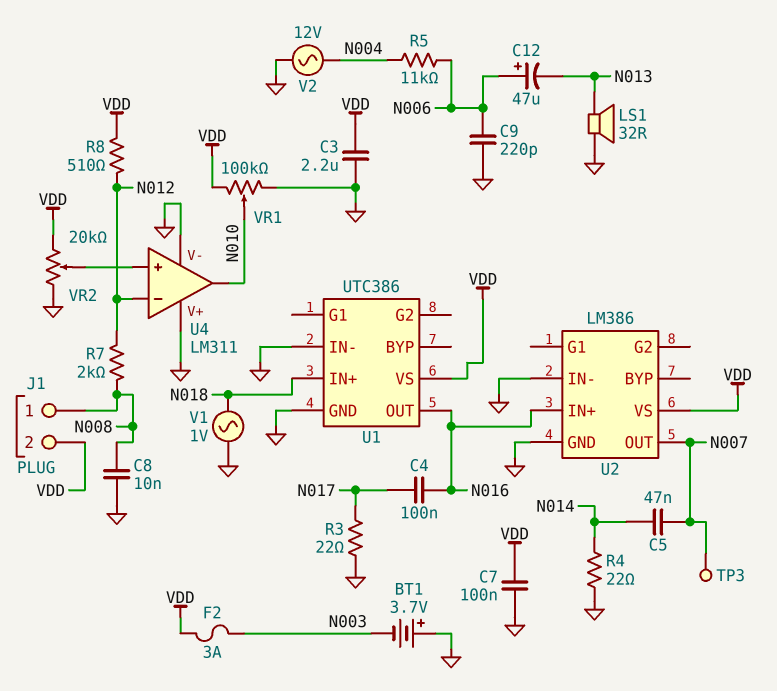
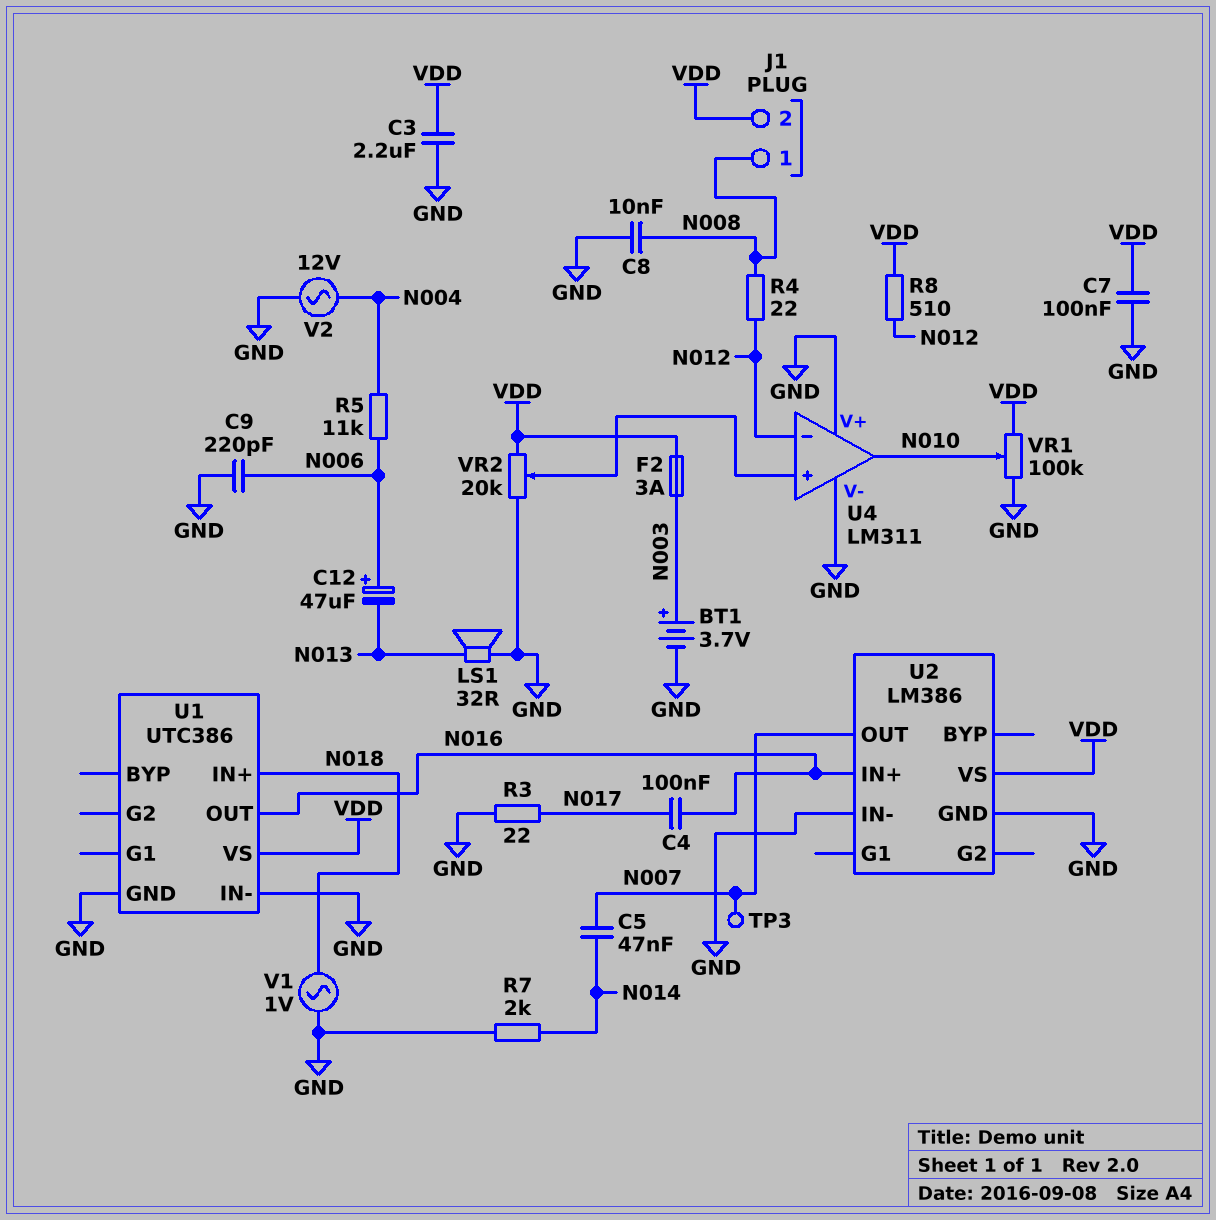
BT1: 3.7V (plus GND, minus N003) -> 3.7V (plus N003, minus GND)
R4: 22 (GND, N014) -> 22 (N008, N012)
R7: 2k (N008, N012) -> 2k (GND, N014)

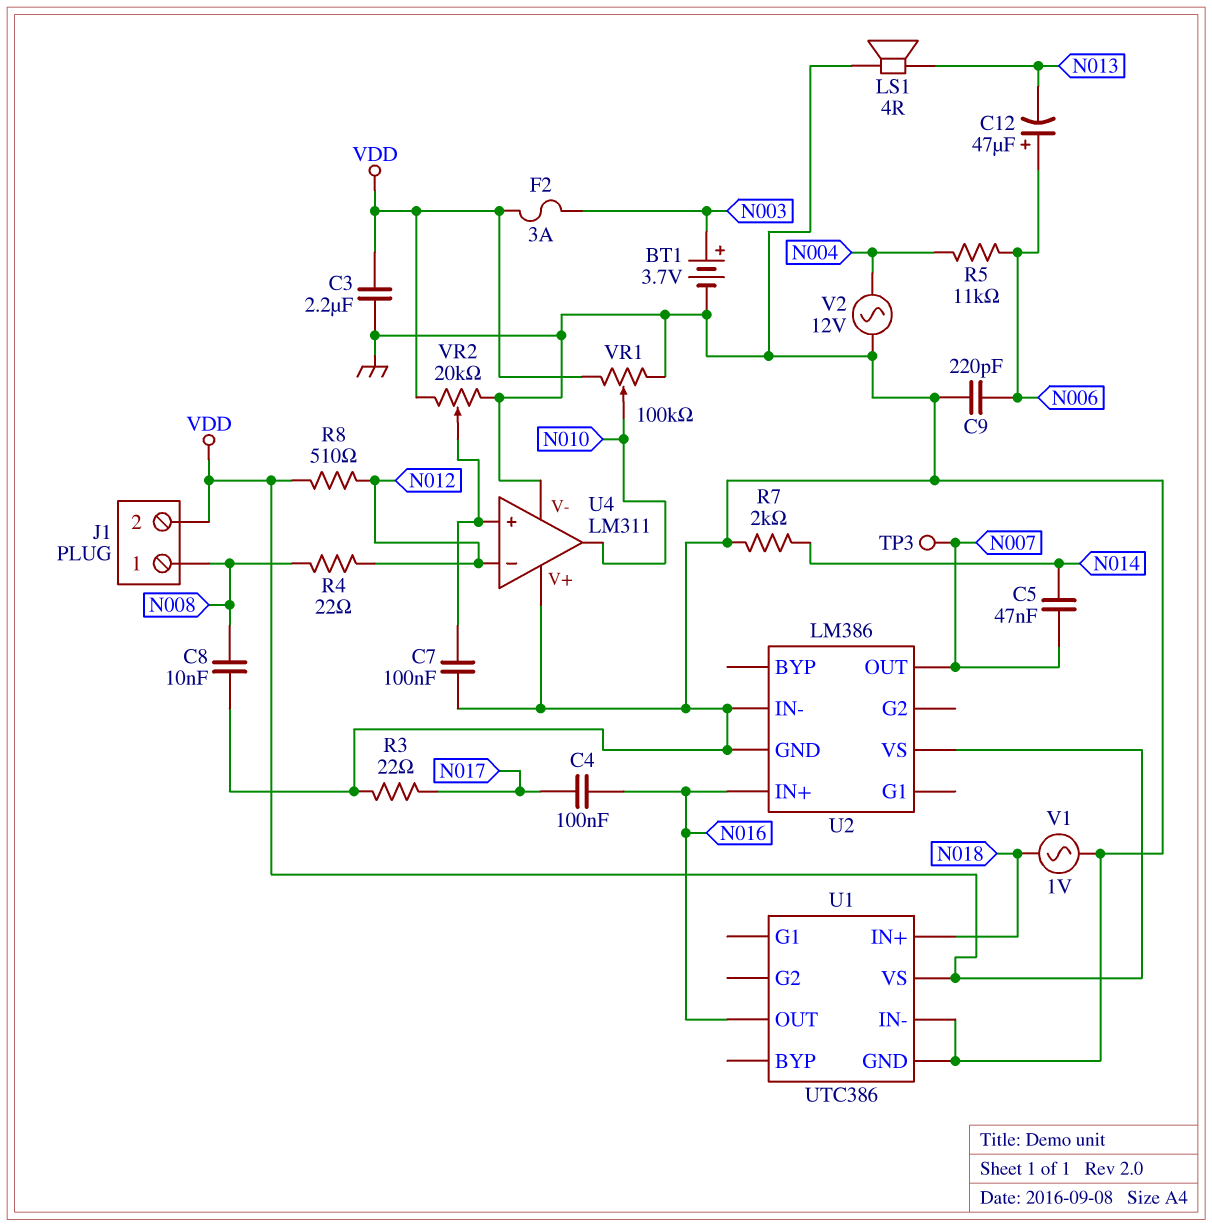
C7: 100nF (GND, VDD) -> 100nF (GND, U4/in+)
LS1: speaker 32R (GND, N013) -> speaker 4R (GND, N013)

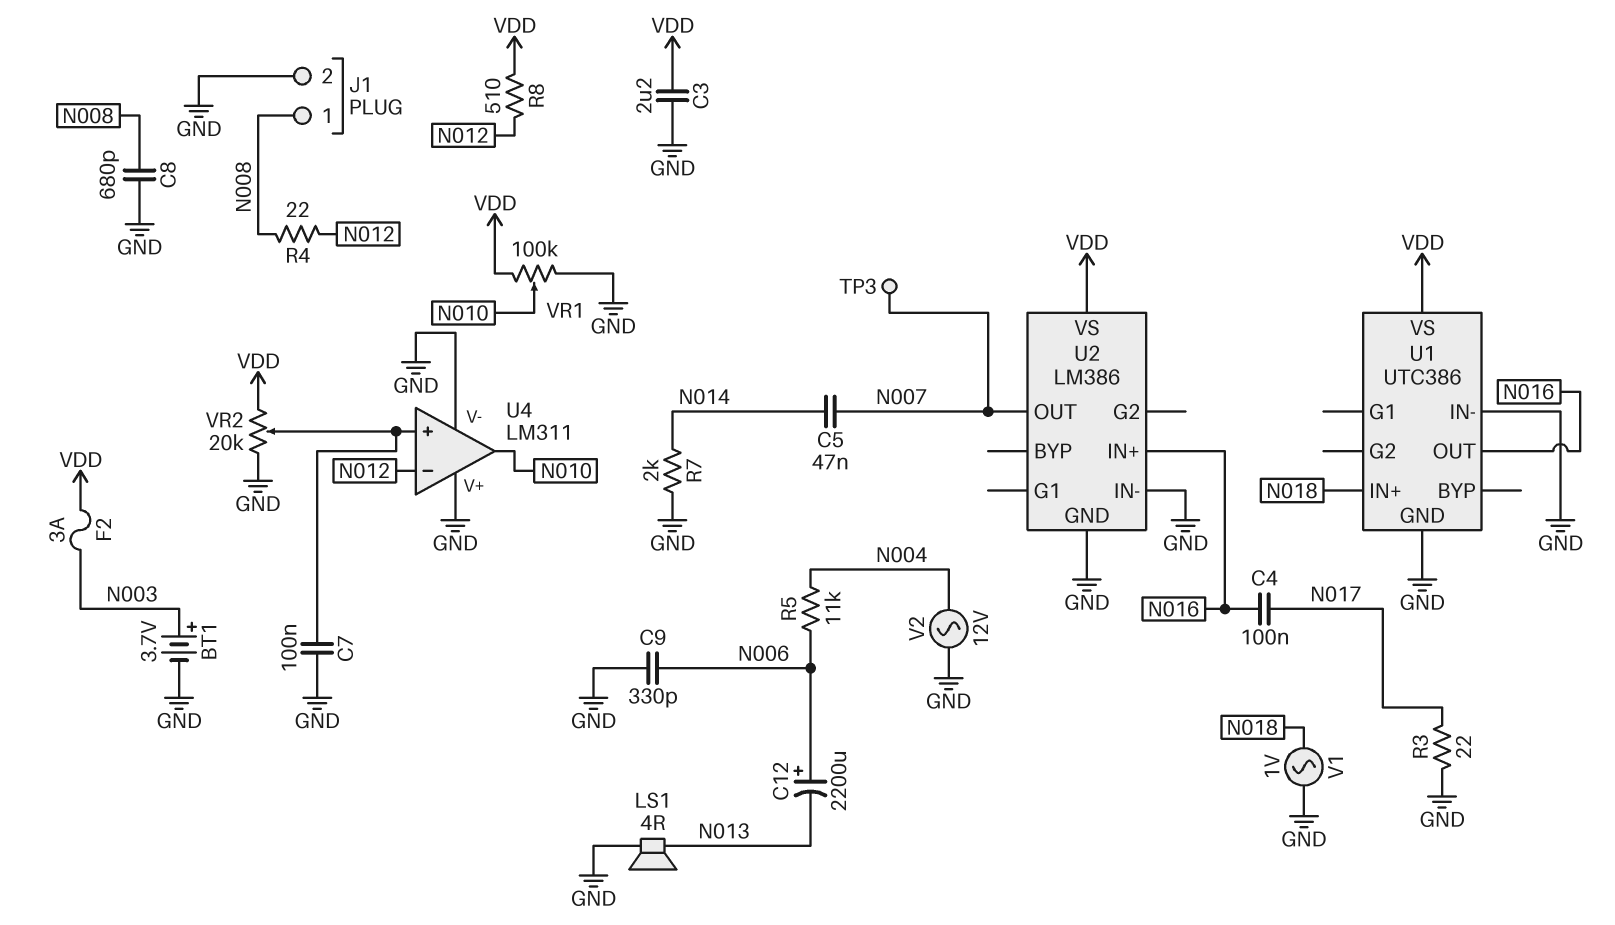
C8: 10nF (GND, N008) -> 680pF (GND, N008)
C9: 220pF (GND, N006) -> 330pF (GND, N006)
C12: 47uF (plus N006, minus N013) -> 2200uF (plus N006, minus N013)
J1 pin 2: VDD -> GND

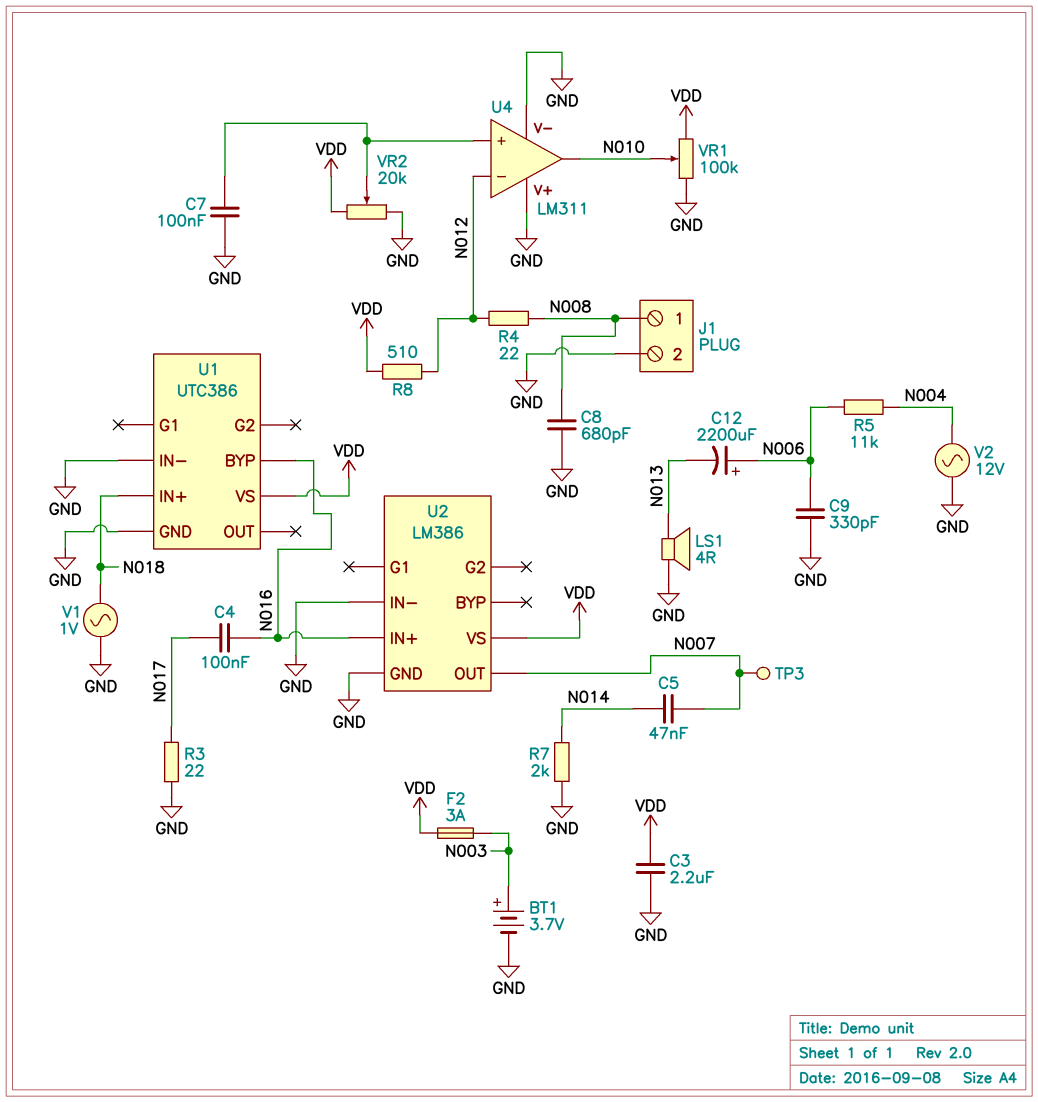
U1 pin BYP: none -> N016
U1 pin OUT: N016 -> none

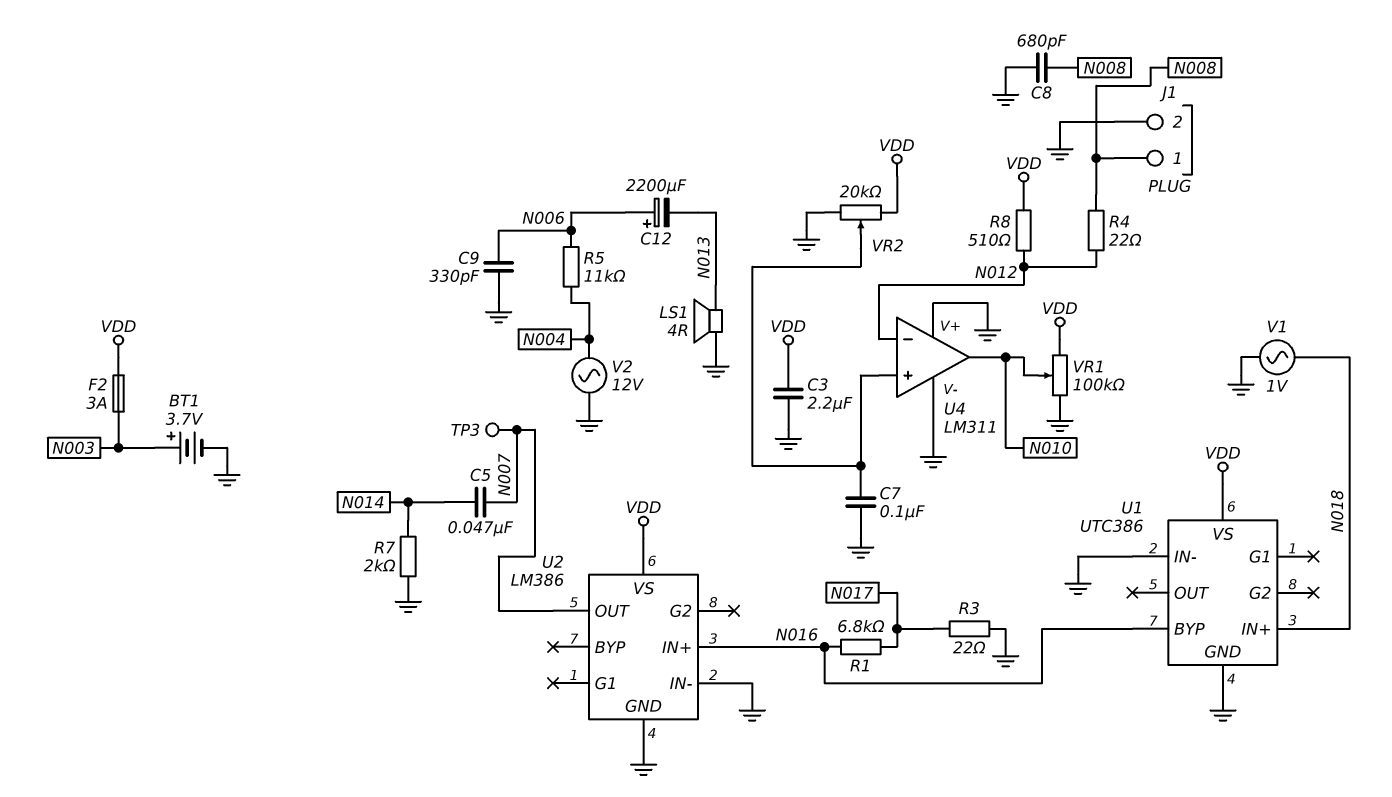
C4: 100nF (N016, N017) -> none
R1: none -> 6.8k (N016, N017)

